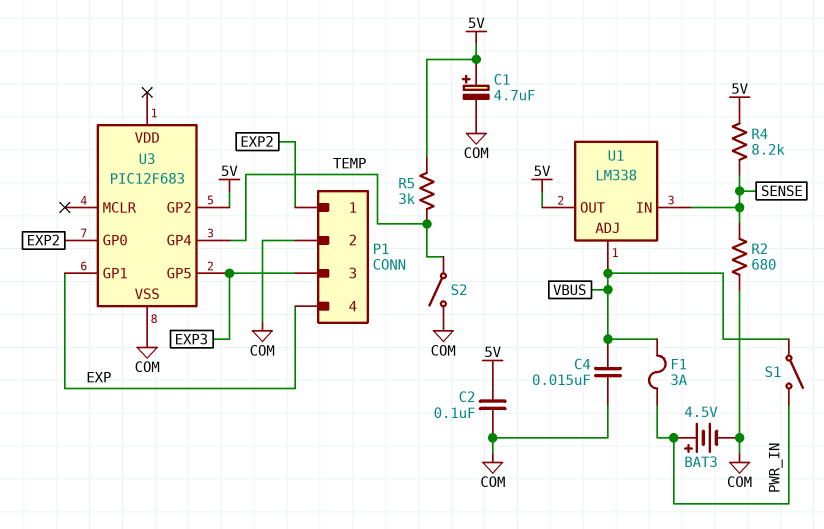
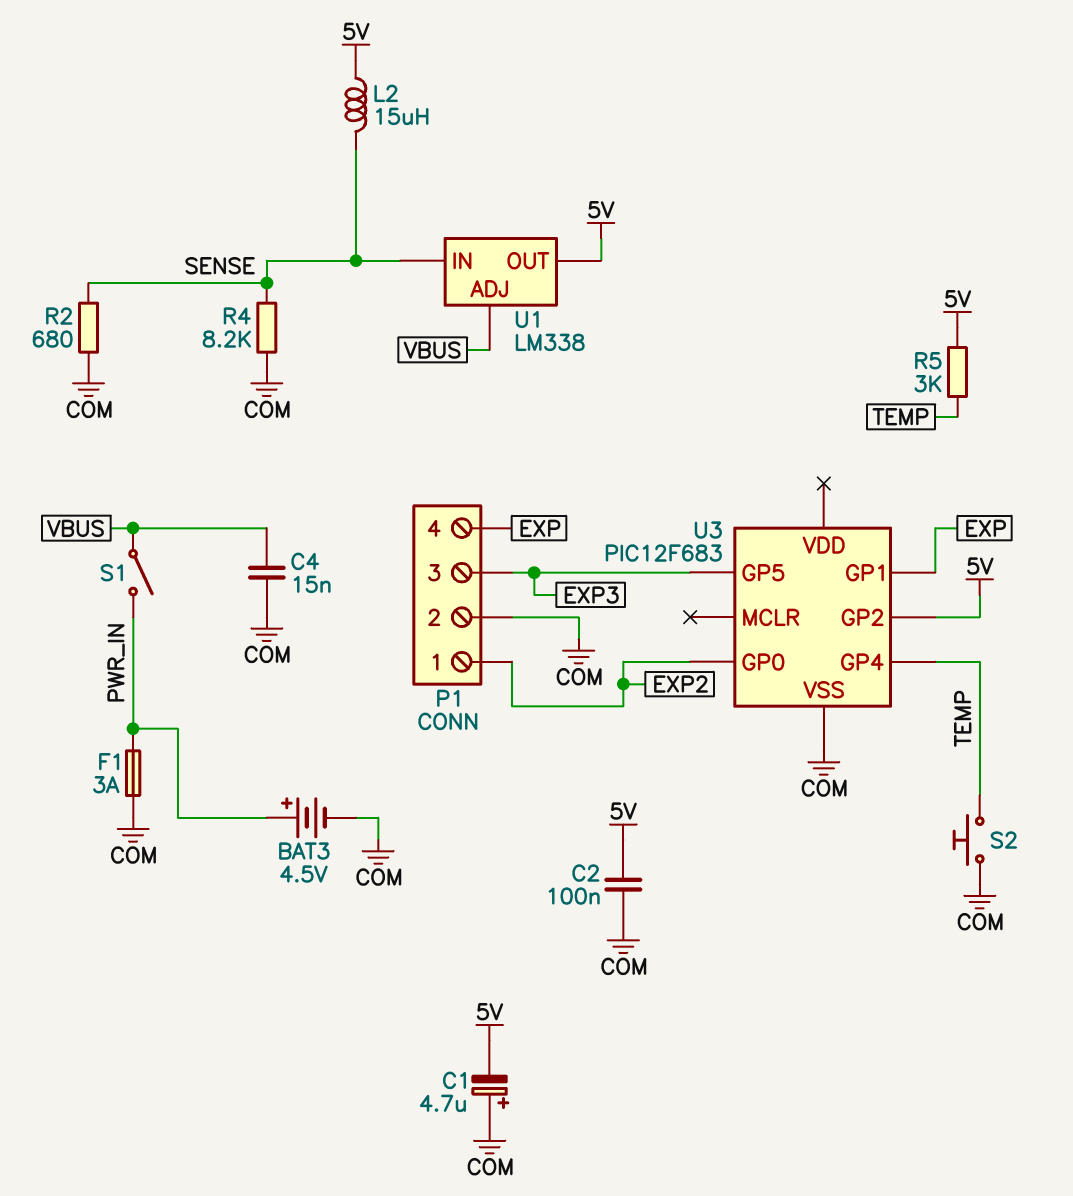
C1: 4.7uF (plus 5V, minus COM) -> 4.7uF (plus COM, minus 5V)
F1: 3A (PWR_IN, VBUS) -> 3A (COM, PWR_IN)
L2: none -> 15uH (5V, SENSE)
R4: 8.2k (5V, SENSE) -> 8.2k (COM, SENSE)
S2: switch (COM, TEMP) -> button (COM, TEMP)

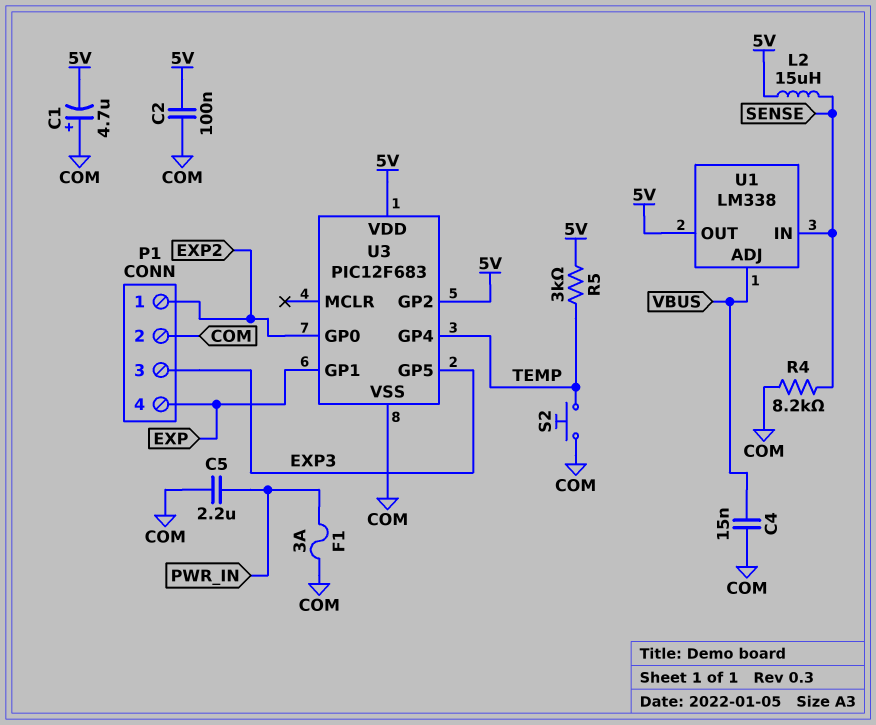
BAT3: 4.5V (plus PWR_IN, minus COM) -> none
C5: none -> 2.2uF (COM, PWR_IN)
R2: 680 (COM, SENSE) -> none
S1: switch (PWR_IN, VBUS) -> none
U3 pin VDD: none -> 5V

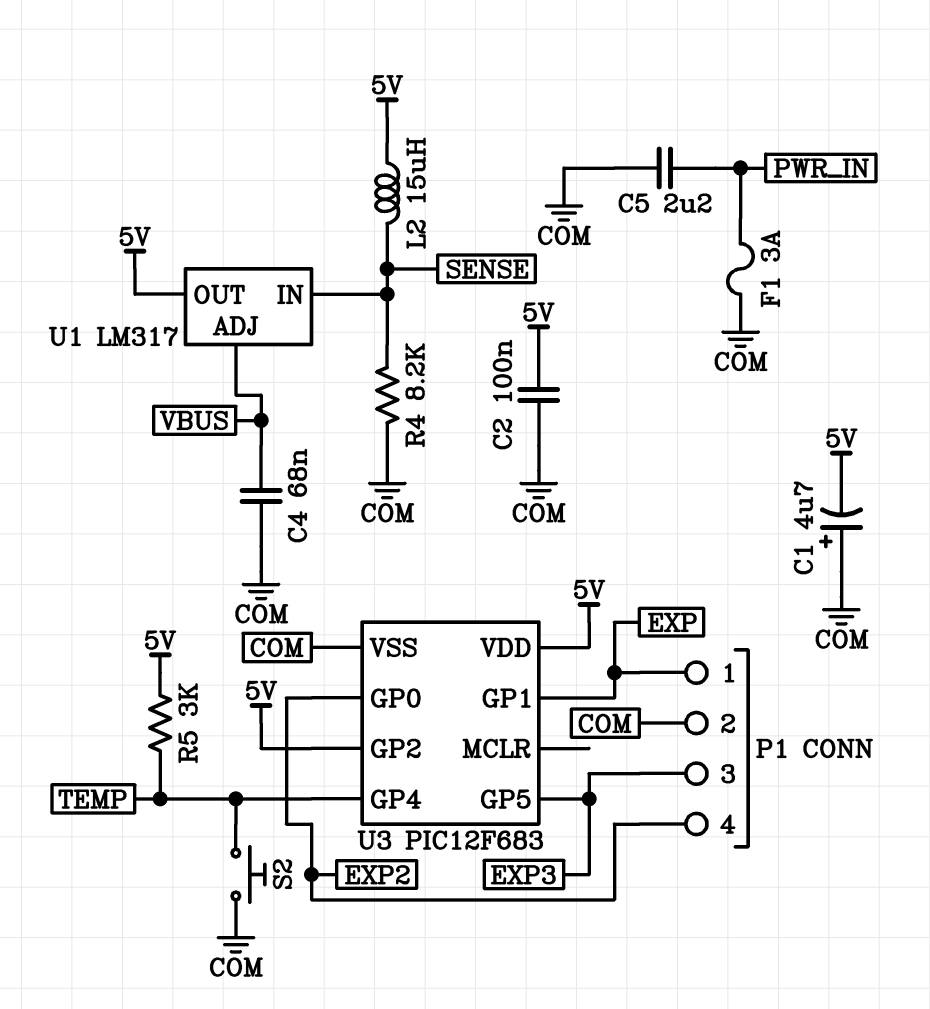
C4: 15nF (COM, VBUS) -> 68nF (COM, VBUS)
P1 pin 1: EXP2 -> EXP
P1 pin 4: EXP -> EXP2
U1: LM338 -> LM317

